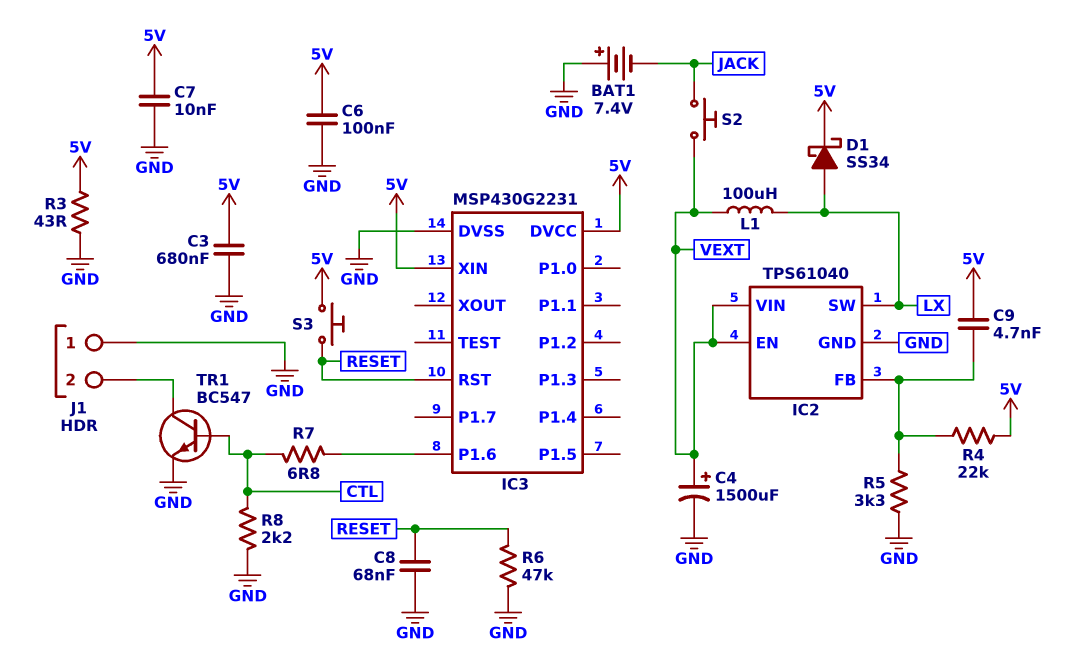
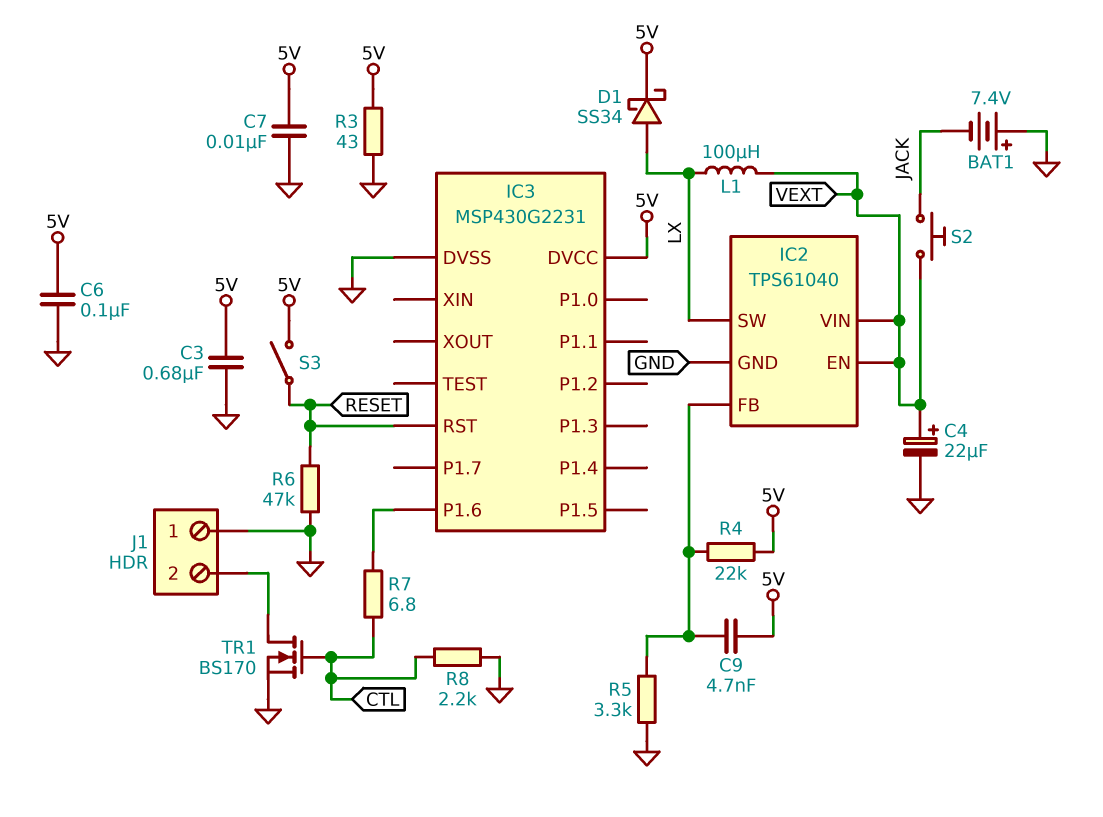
C4: 1500uF (plus VEXT, minus GND) -> 22uF (plus VEXT, minus GND)
C8: 68nF (GND, RESET) -> none
IC3 pin XIN: 5V -> none
S3: button (5V, RESET) -> switch (5V, RESET)
TR1: NPN BC547 (B CTL, C J1/2, E GND) -> NMOS BS170 (G CTL, D J1/2, S GND)

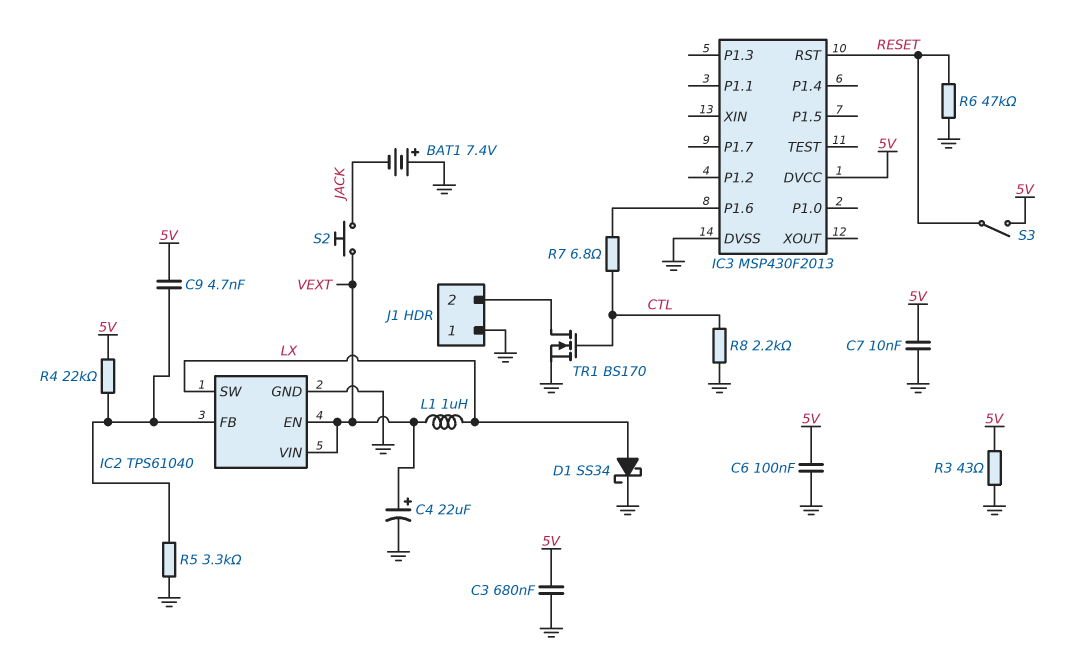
D1: schottky SS34 (A LX, K 5V) -> schottky SS34 (A LX, K GND)
IC3: MSP430G2231 -> MSP430F2013
L1: 100uH (LX, VEXT) -> 1uH (LX, VEXT)

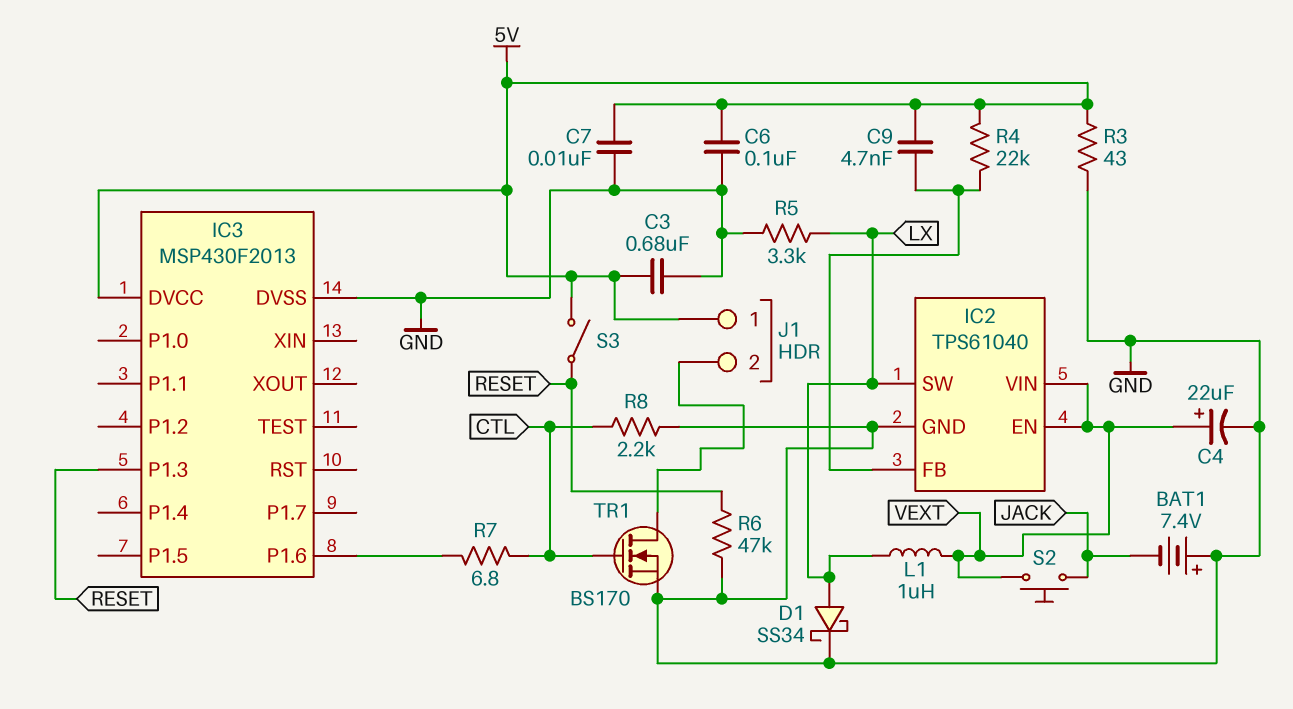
IC3 pin P1.3: none -> RESET
IC3 pin RST: RESET -> none
J1 pin 1: GND -> 5V
R5: 3.3k (GND, IC2/FB) -> 3.3k (GND, LX)

